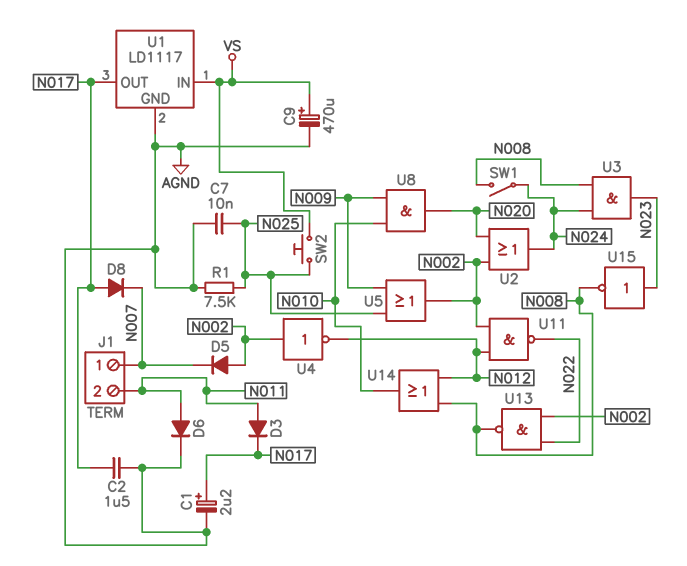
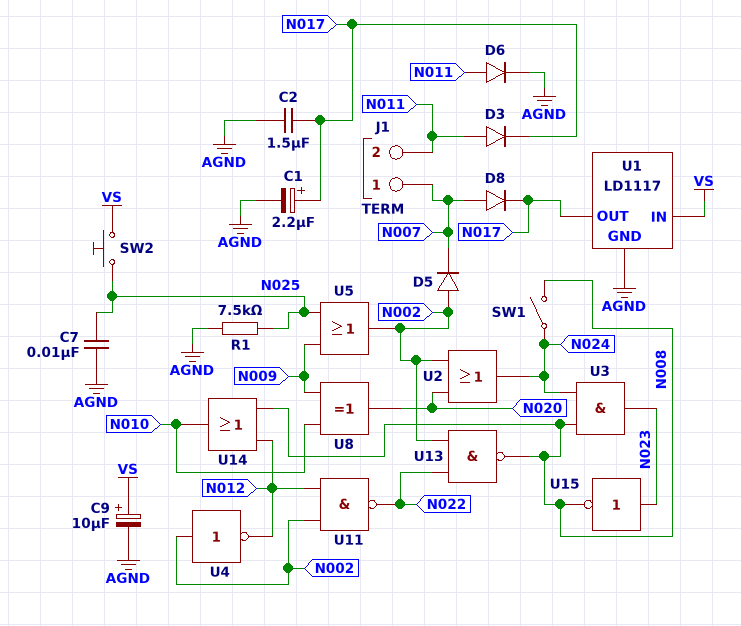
C9: 470uF (plus VS, minus AGND) -> 10uF (plus VS, minus AGND)
D8: diode (A N017, K N007) -> diode (A N007, K N017)
U8: AND (in N009, in N010, out N020) -> XOR (in N009, in N010, out N020)

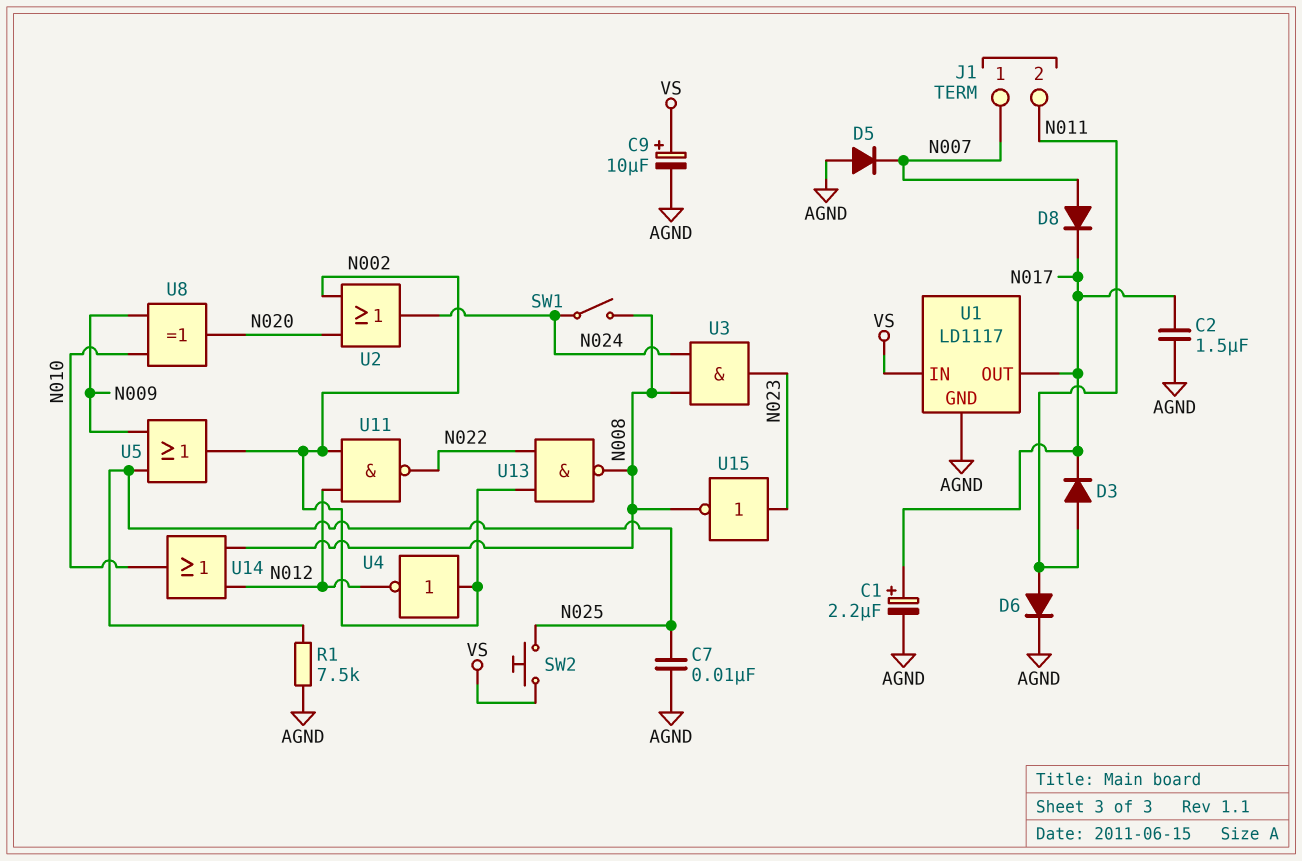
D5: diode (A N002, K N007) -> diode (A AGND, K N007)

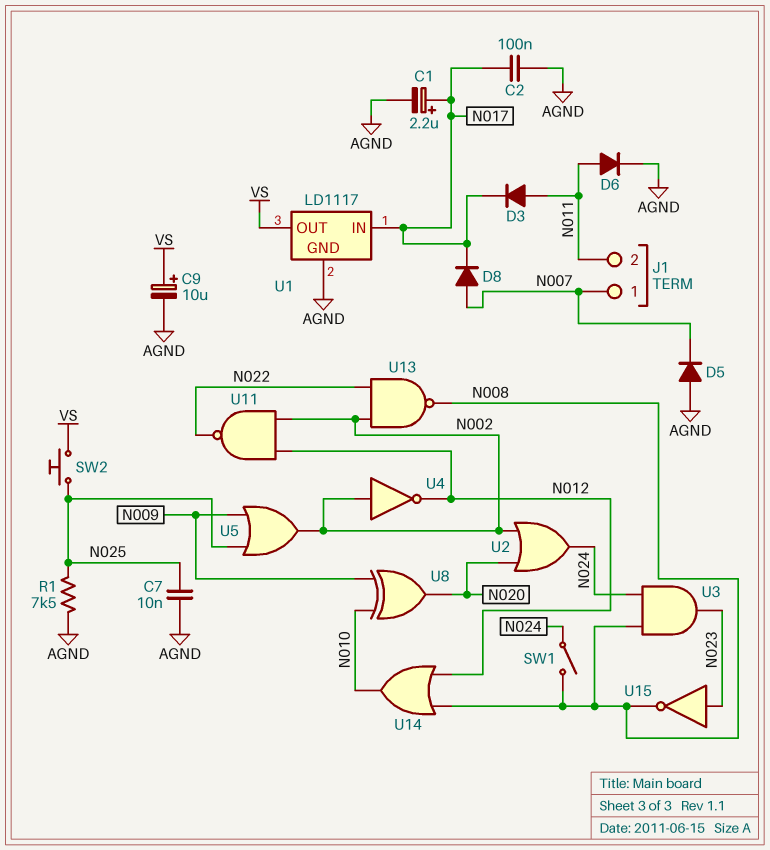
C2: 1.5uF (AGND, N017) -> 100nF (AGND, N017)
U1 pin IN: VS -> N017
U1 pin OUT: N017 -> VS

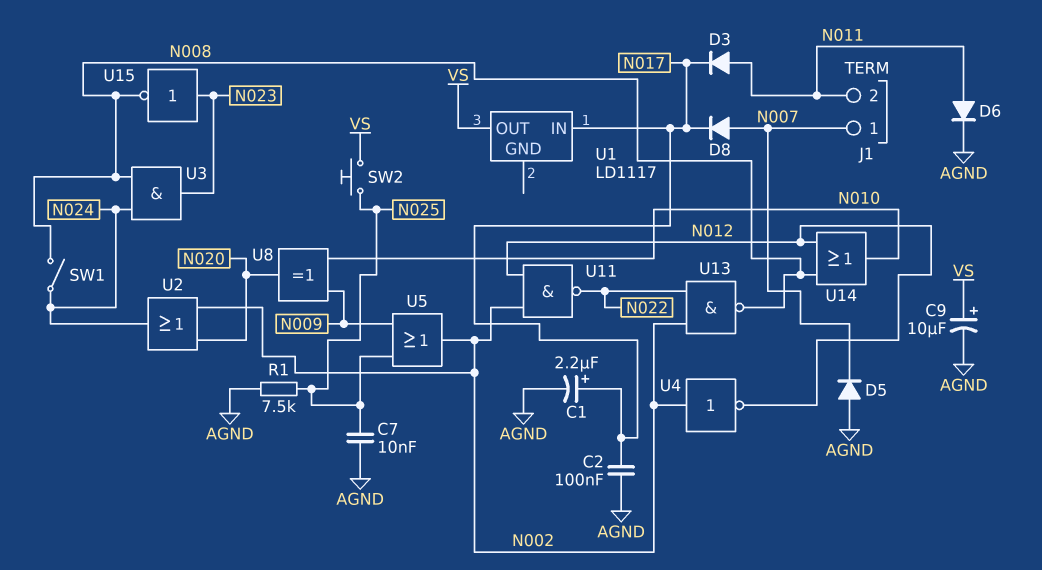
U1 pin GND: AGND -> none

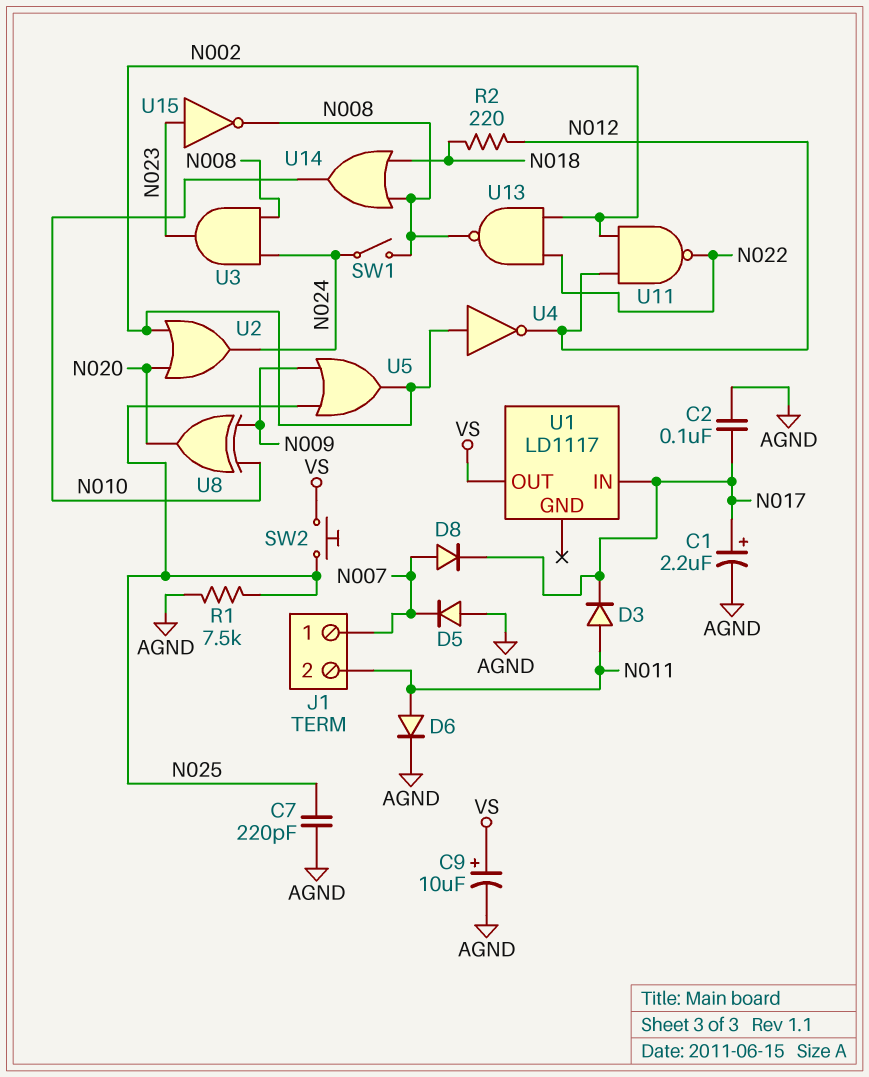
C7: 10nF (AGND, N025) -> 220pF (AGND, N025)
R2: none -> 220 (N012, N018)
U14: OR (in N008, in N012, out N010) -> OR (in N008, in N018, out N010)

